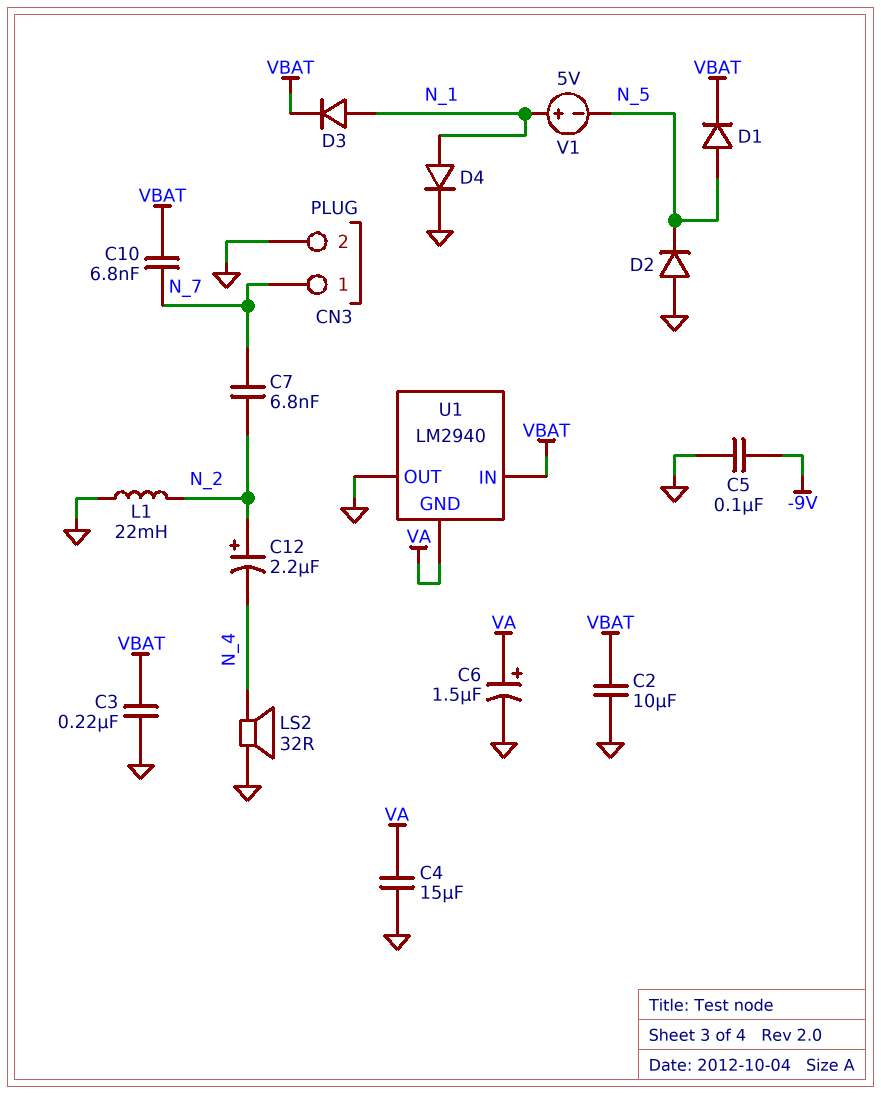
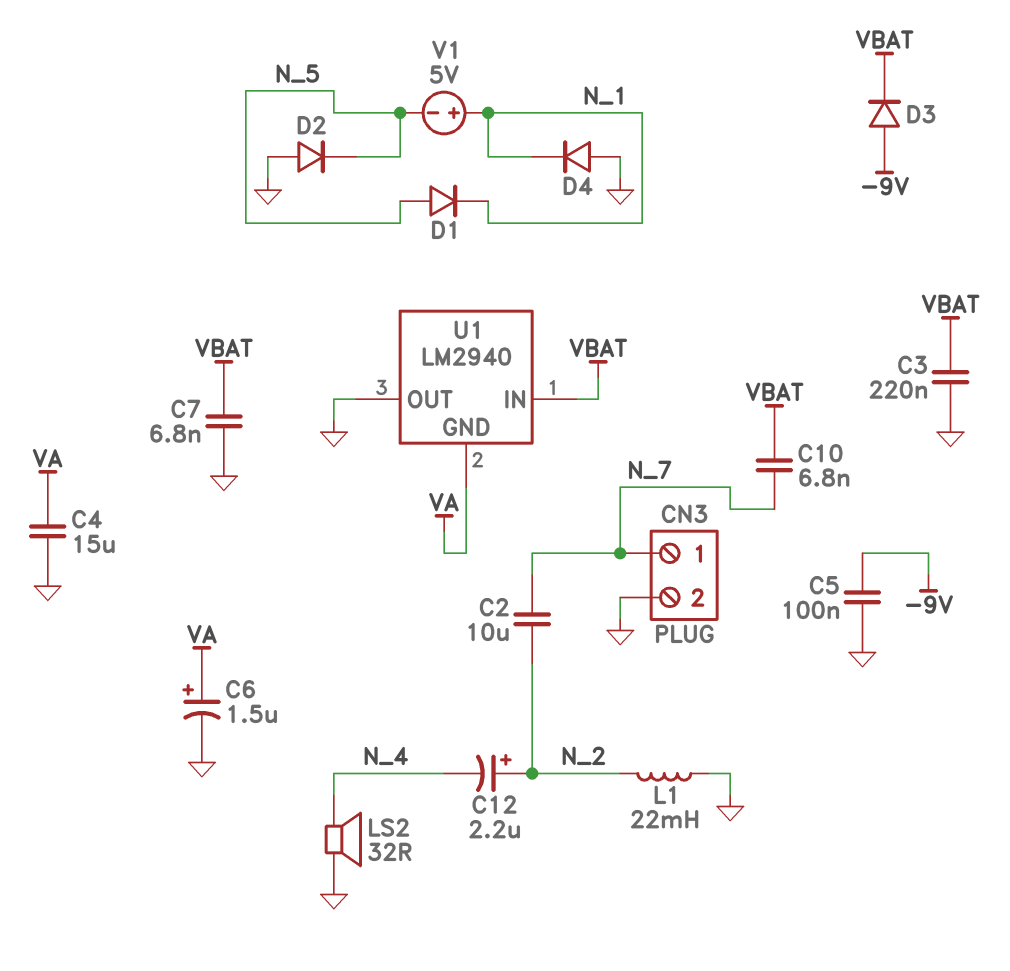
C2: 10uF (GND, VBAT) -> 10uF (N_2, N_7)
C7: 6.8nF (N_2, N_7) -> 6.8nF (GND, VBAT)
D1: diode (A N_5, K VBAT) -> diode (A N_5, K N_1)
D3: diode (A N_1, K VBAT) -> diode (A -9V, K VBAT)
D4: diode (A N_1, K GND) -> diode (A GND, K N_1)

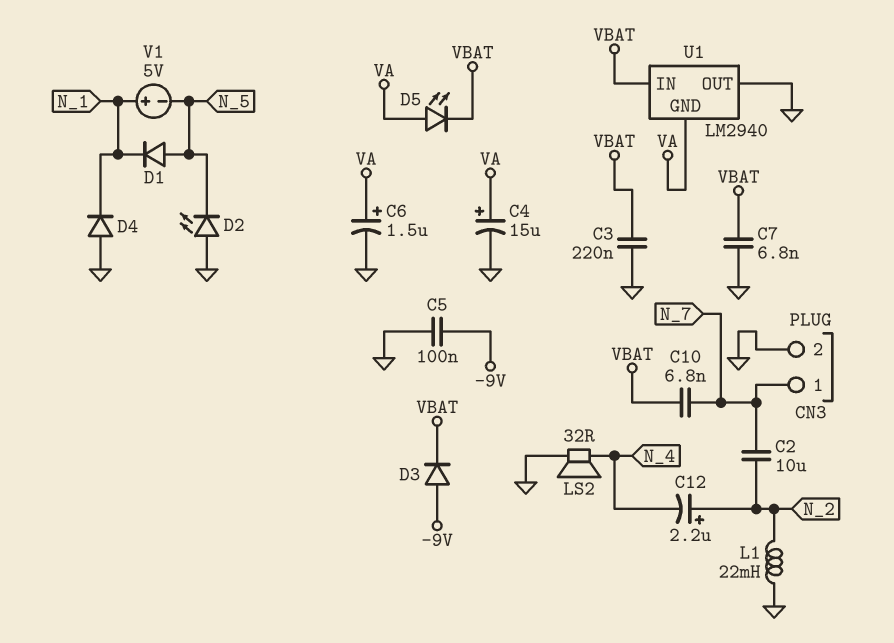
C4: 15uF (GND, VA) -> 15uF (plus VA, minus GND)
D2: diode (A GND, K N_5) -> LED (A GND, K N_5)
D5: none -> LED (A VA, K VBAT)

